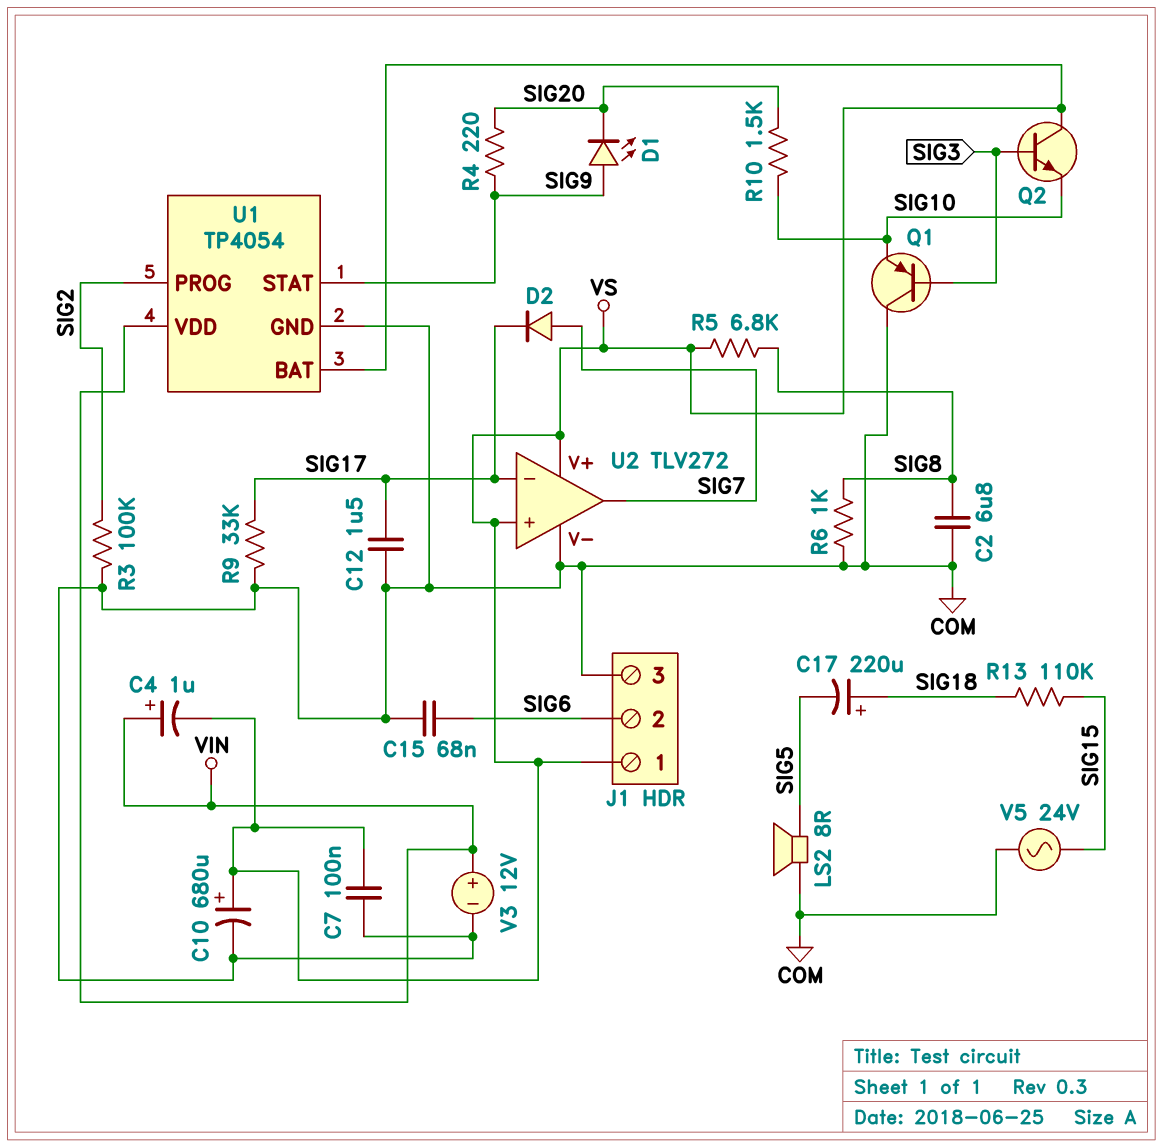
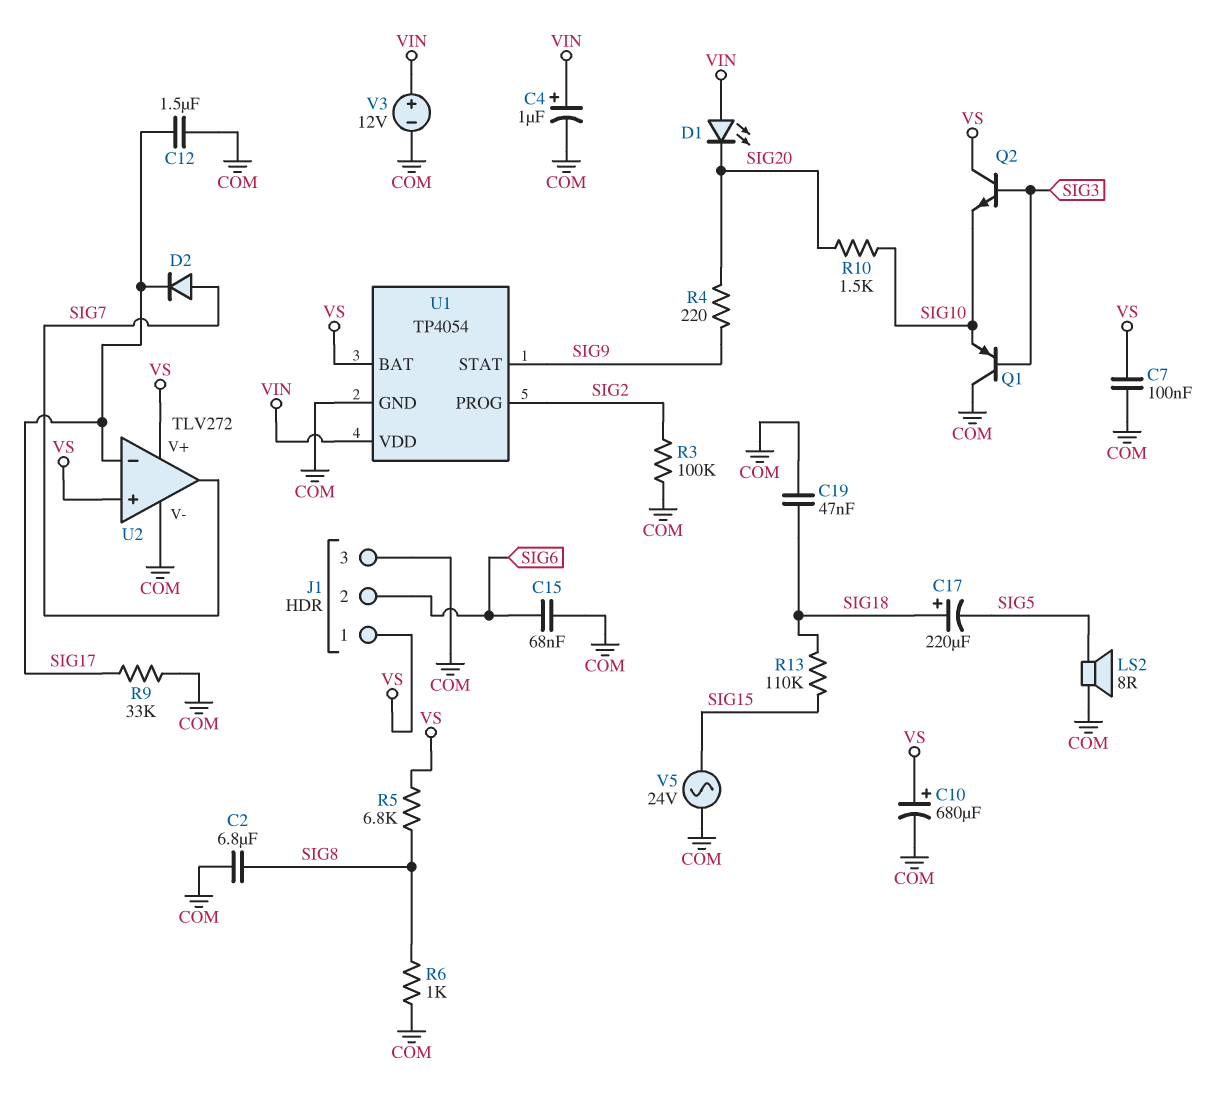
C4: 1uF (plus VIN, minus VS) -> 1uF (plus VIN, minus COM)
C19: none -> 47nF (COM, SIG18)
D1: LED (A SIG9, K SIG20) -> LED (A VIN, K SIG20)

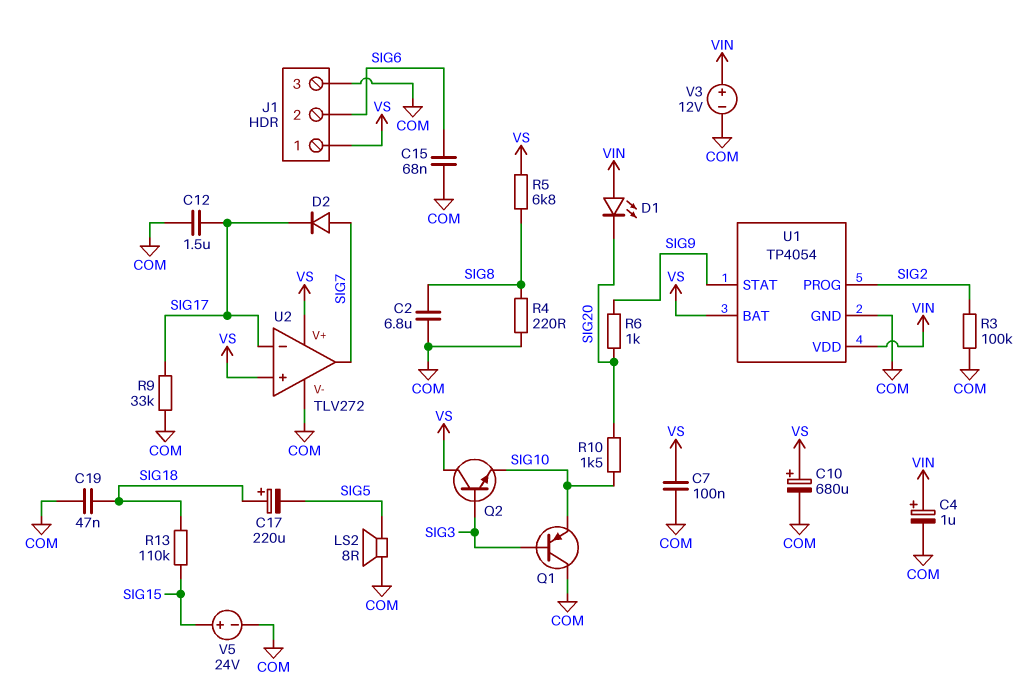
R4: 220 (SIG9, SIG20) -> 220 (COM, SIG8)
R6: 1k (COM, SIG8) -> 1k (SIG9, SIG20)
V5: AC 24V (COM, SIG15) -> 24V (plus SIG15, minus COM)

